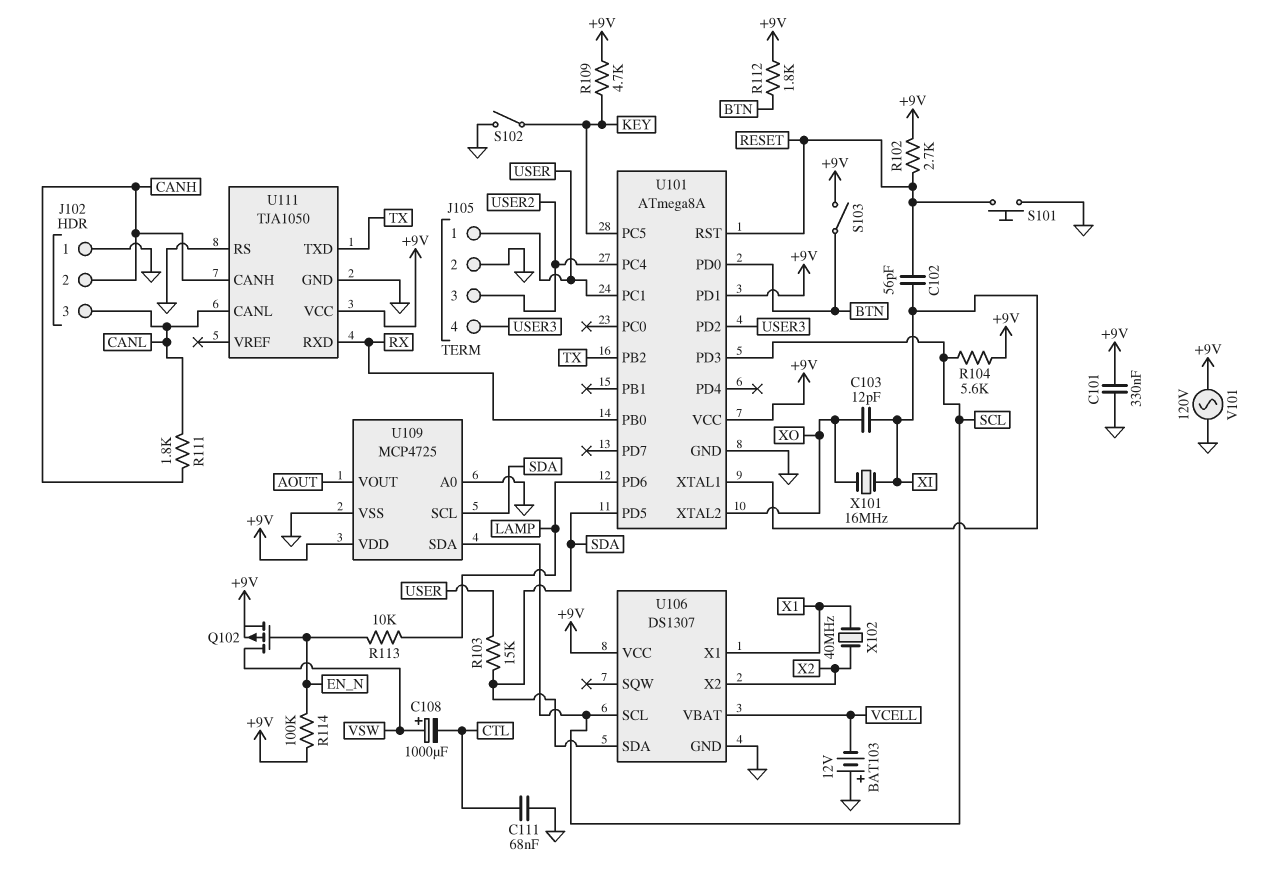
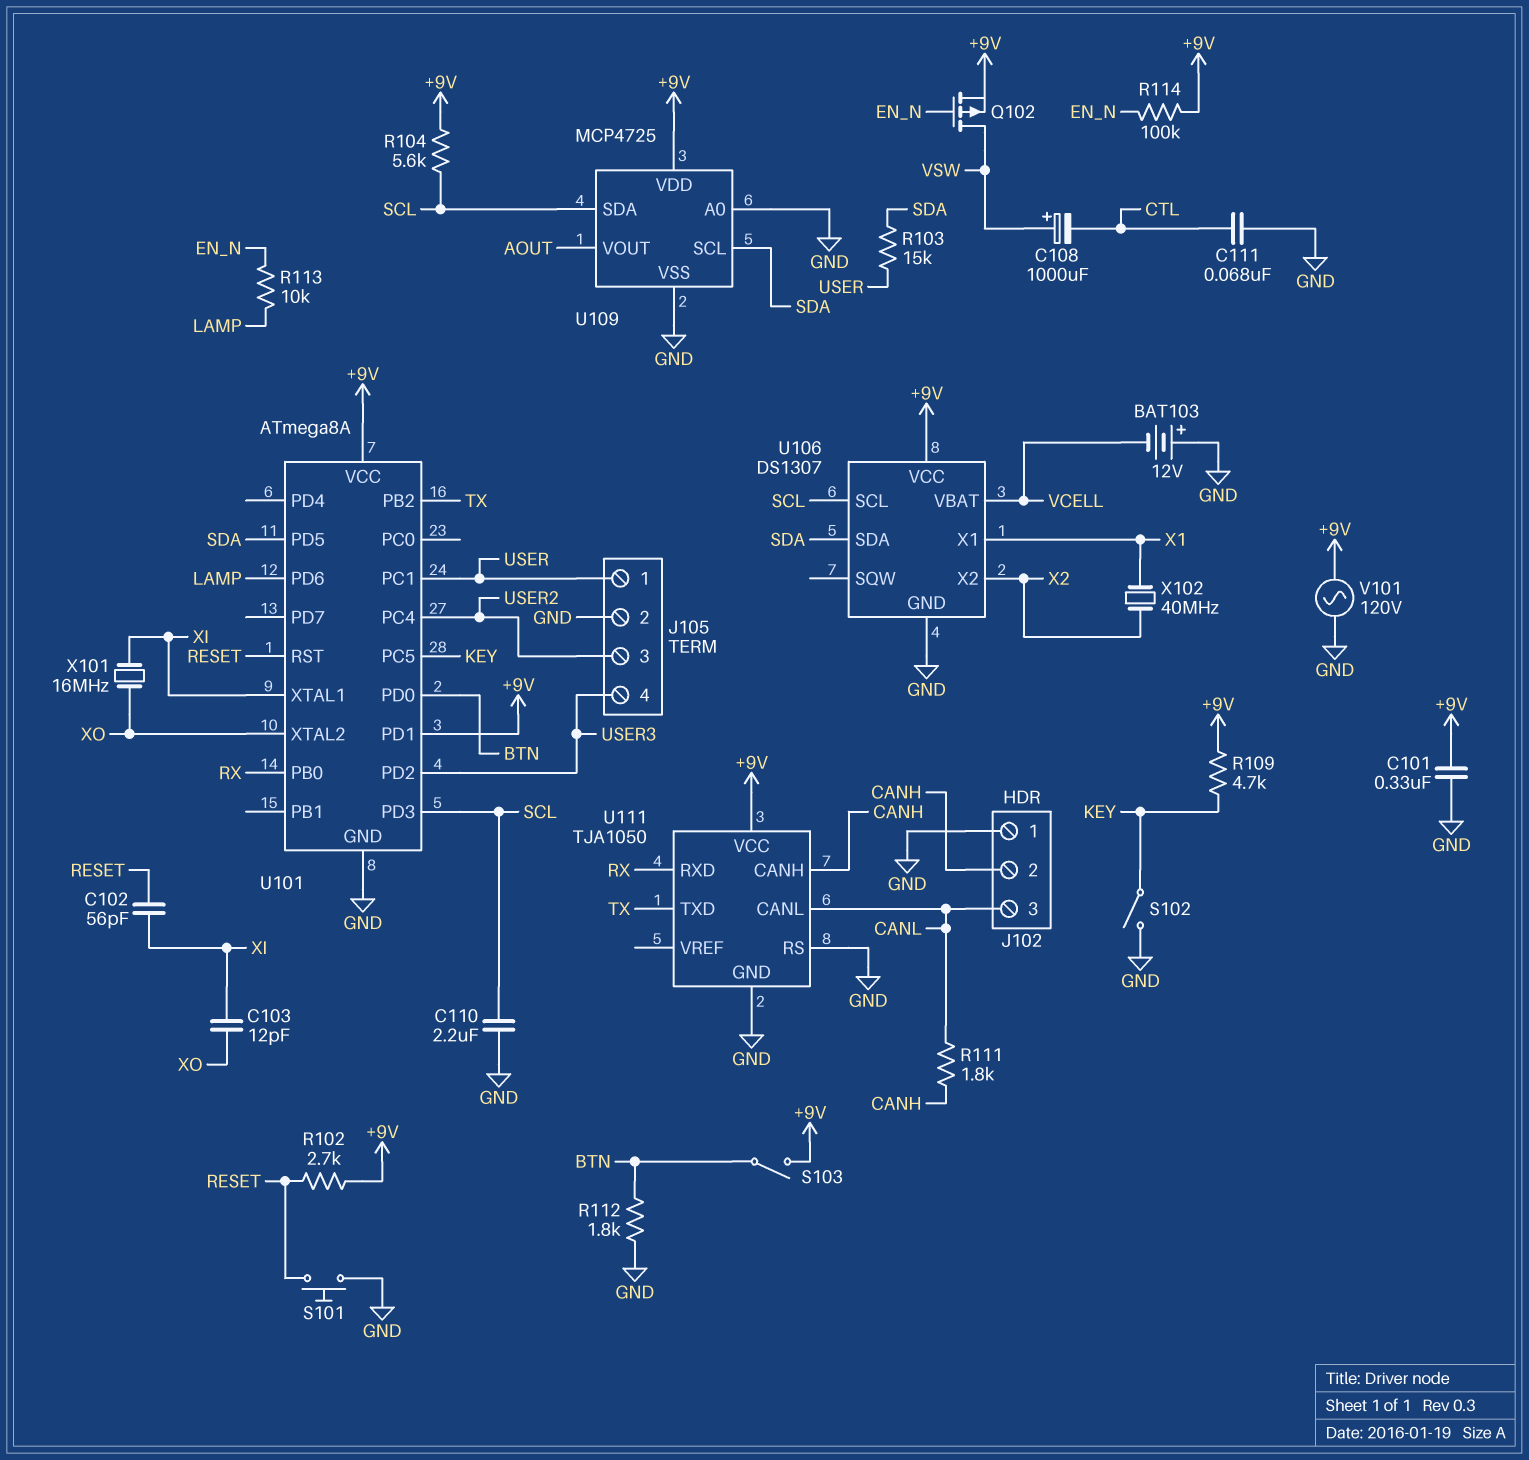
C110: none -> 2.2uF (GND, SCL)
R112: 1.8k (+9V, BTN) -> 1.8k (BTN, GND)

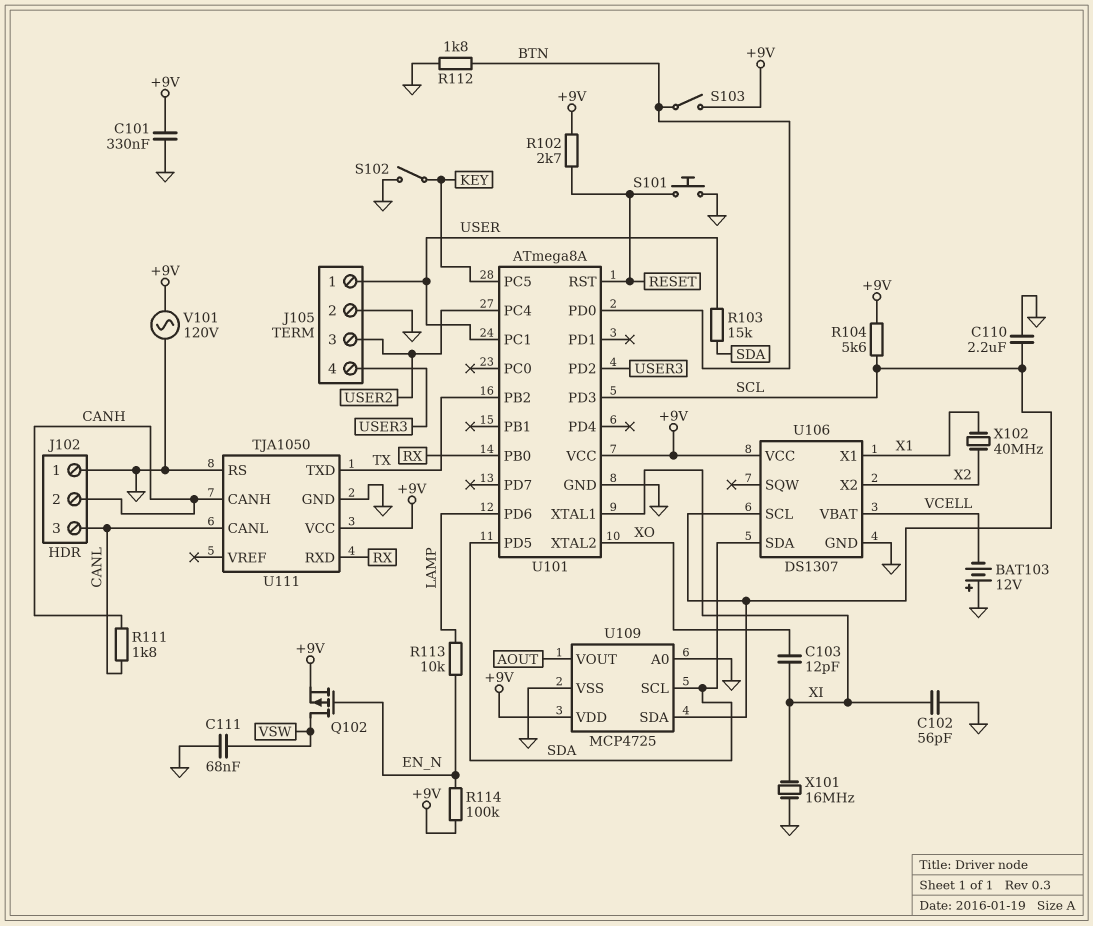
C102: 56pF (RESET, XI) -> 56pF (GND, XI)
C108: 1000uF (plus VSW, minus CTL) -> none
C111: 68nF (CTL, GND) -> 68nF (GND, VSW)
R109: 4.7k (+9V, KEY) -> none
U101 pin PD1: +9V -> none
X101: 16MHz (XI, XO) -> 16MHz (GND, XI)

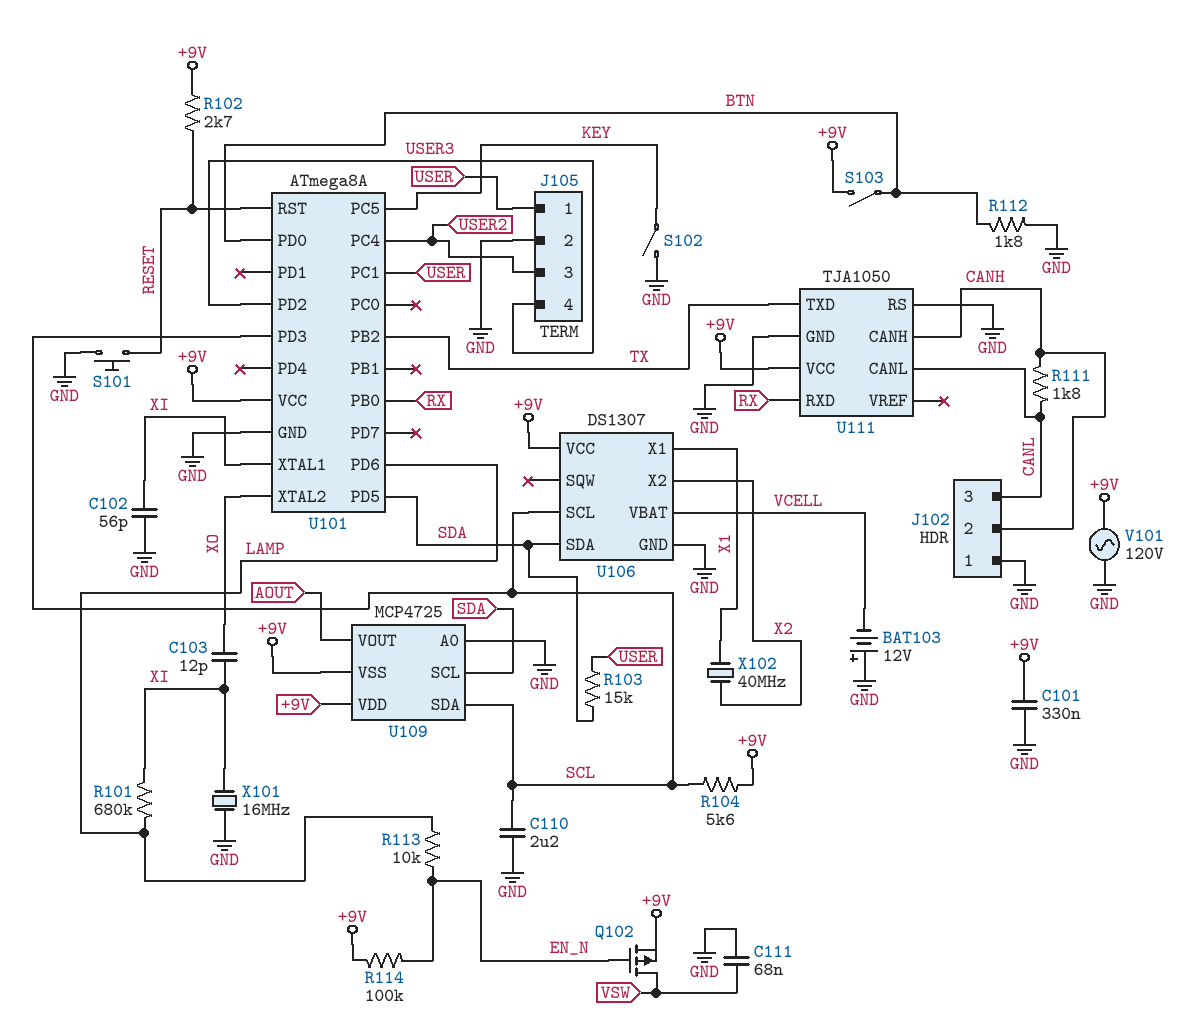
R101: none -> 680k (LAMP, XI)
U109 pin VSS: GND -> +9V

